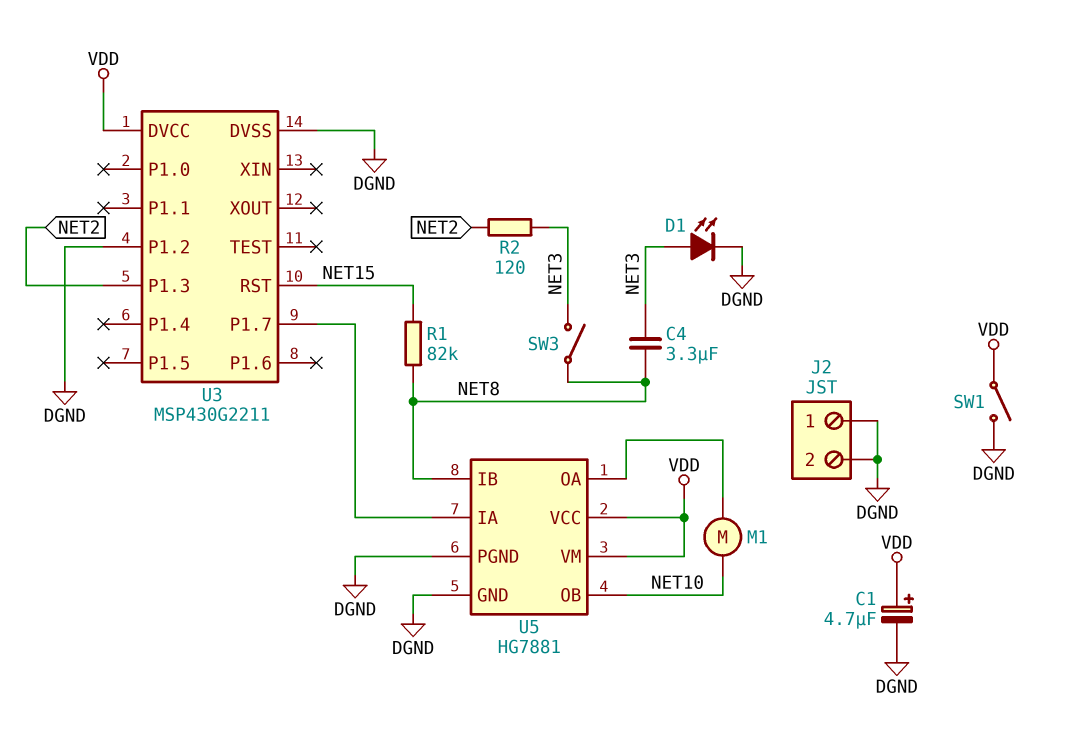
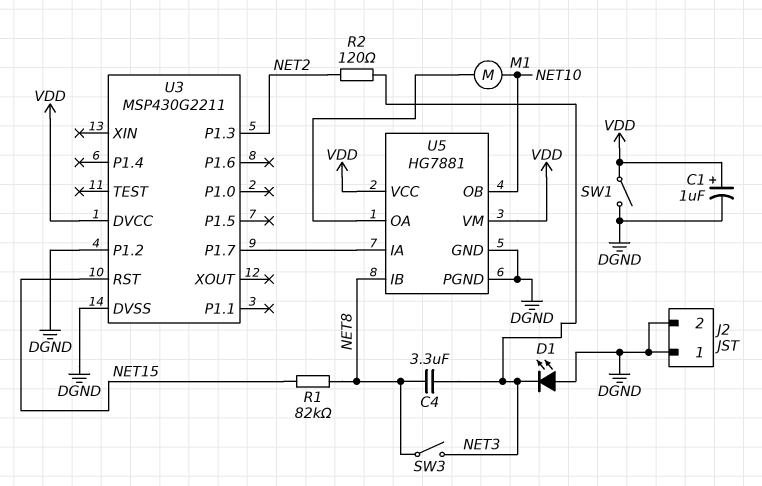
C1: 4.7uF (plus VDD, minus DGND) -> 1uF (plus VDD, minus DGND)
D1: LED (A NET3, K DGND) -> LED (A DGND, K NET3)

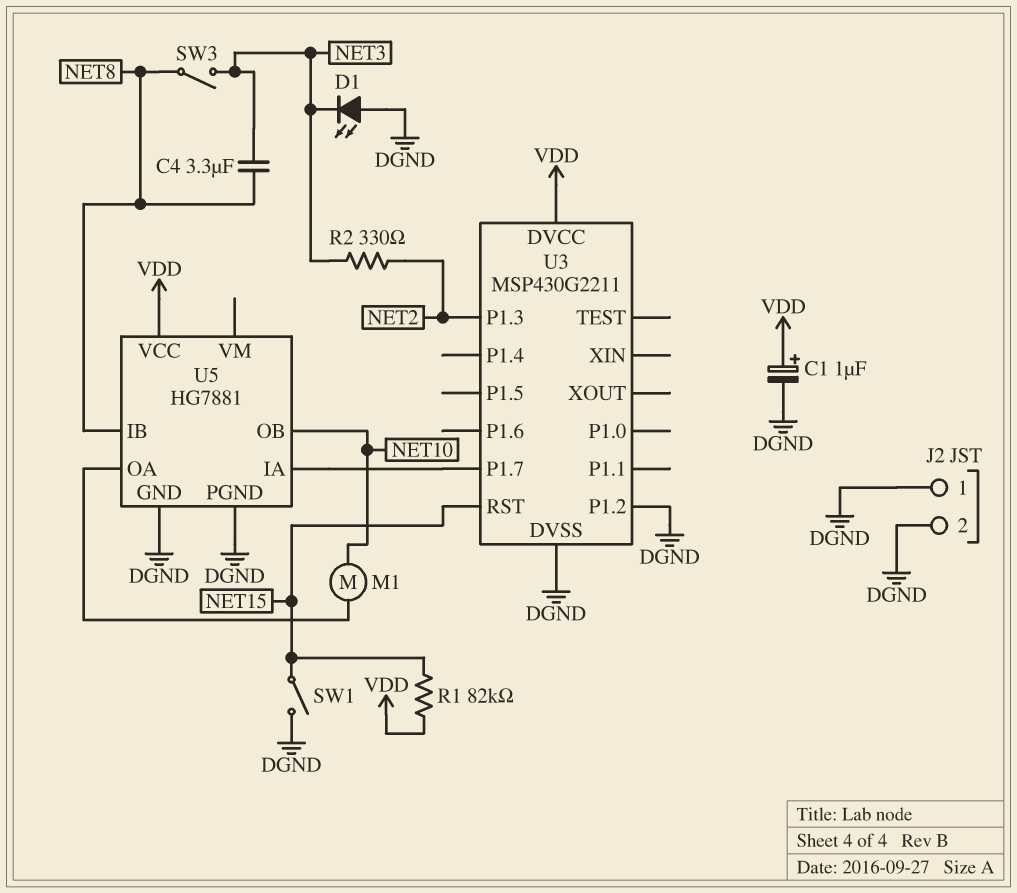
R1: 82k (NET8, NET15) -> 82k (NET15, VDD)
R2: 120 (NET2, NET3) -> 330 (NET2, NET3)
SW1: switch (DGND, VDD) -> switch (DGND, NET15)
U5 pin VM: VDD -> none

